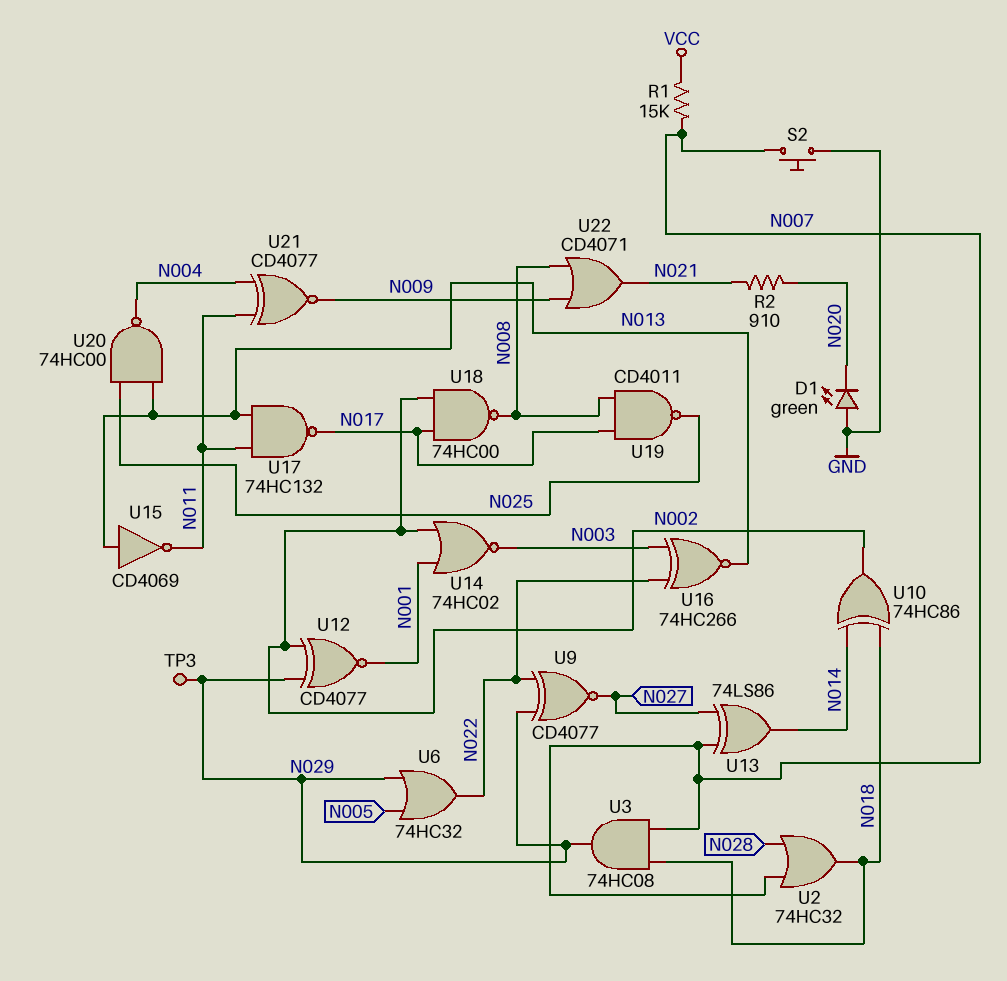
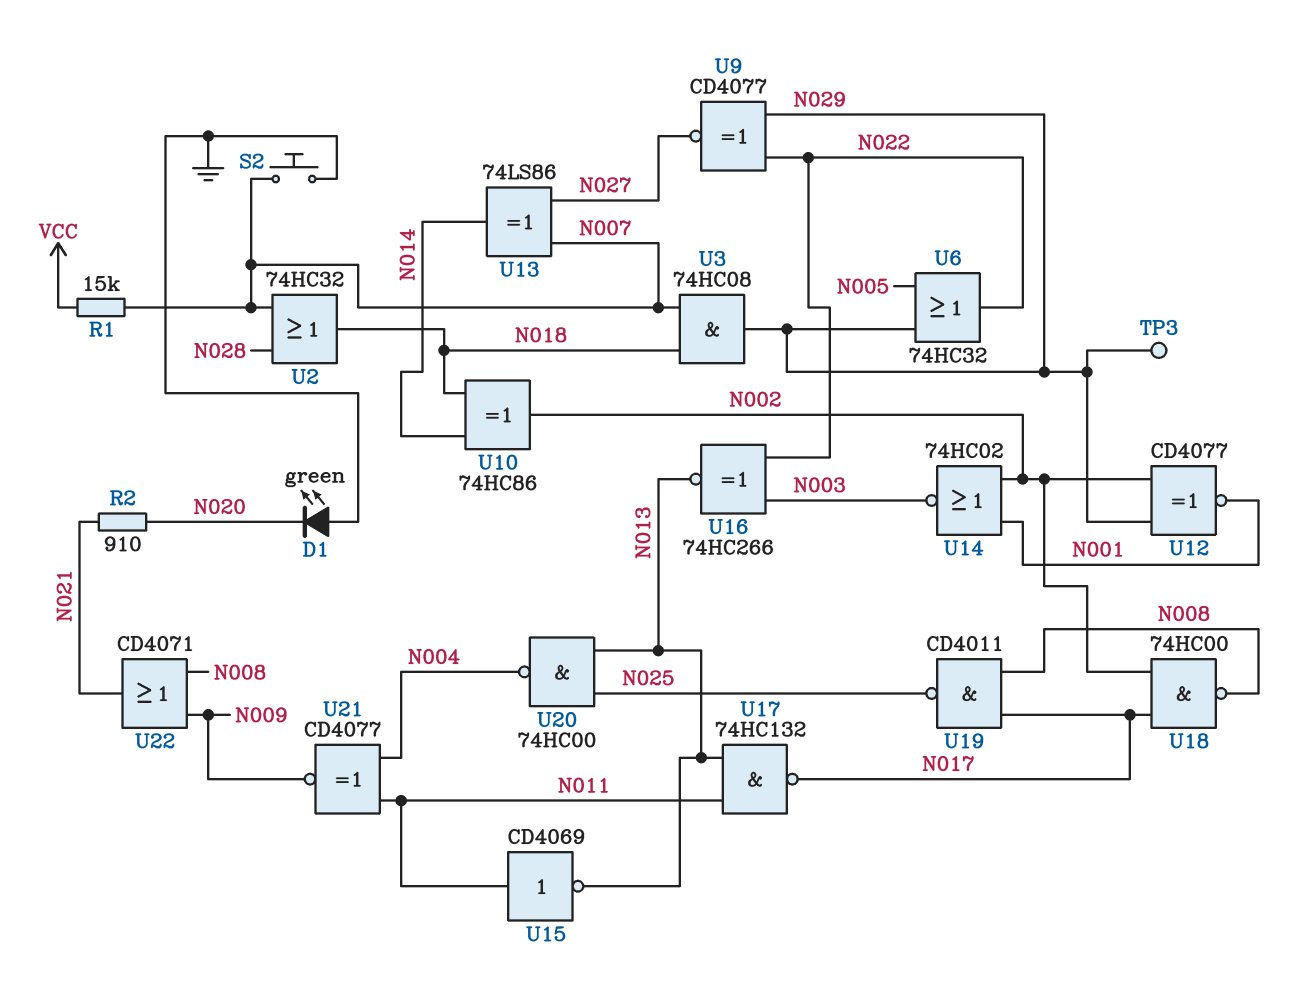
U15: NOT CD4069 (in N013, out N011) -> NOT CD4069 (in N011, out N013)

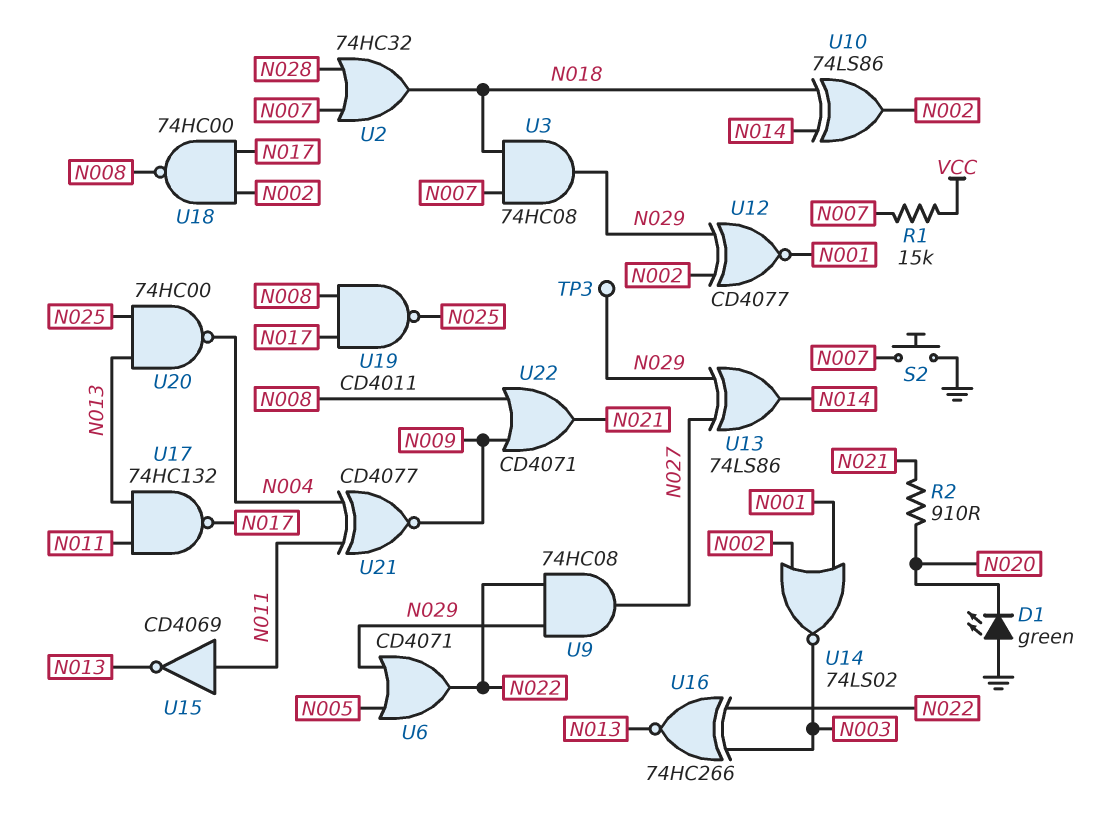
U6: OR 74HC32 (in N005, in N029, out N022) -> OR CD4071 (in N005, in N029, out N022)
U9: XNOR CD4077 (in N022, in N029, out N027) -> AND 74HC08 (in N022, in N029, out N027)
U10: XOR 74HC86 (in N014, in N018, out N002) -> XOR 74LS86 (in N014, in N018, out N002)
U13: XOR 74LS86 (in N007, in N027, out N014) -> XOR 74LS86 (in N027, in N029, out N014)
U14: NOR 74HC02 (in N001, in N002, out N003) -> NOR 74LS02 (in N001, in N002, out N003)

